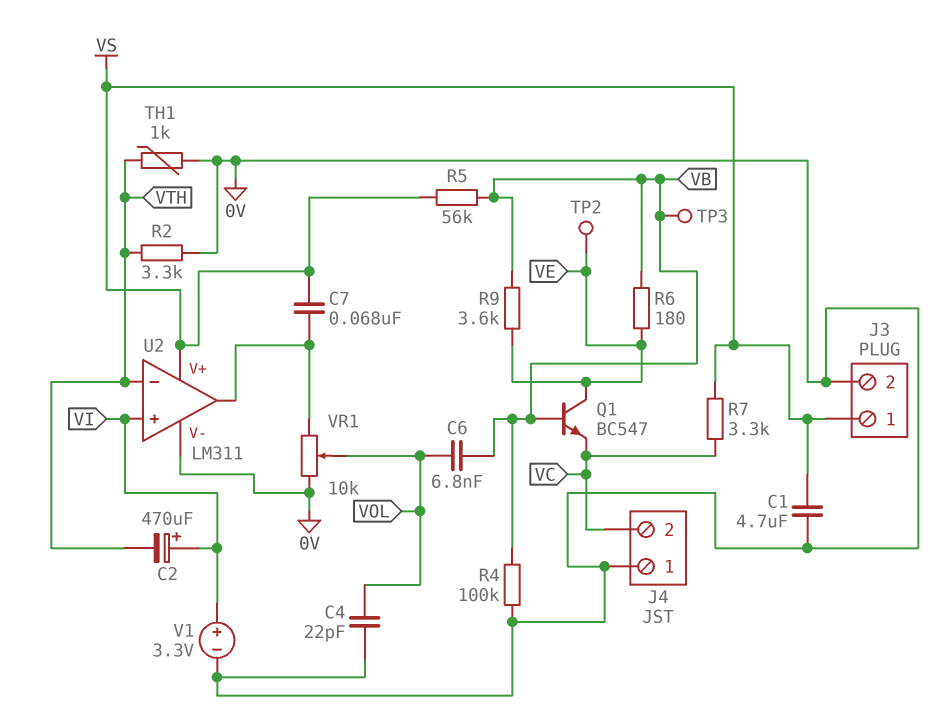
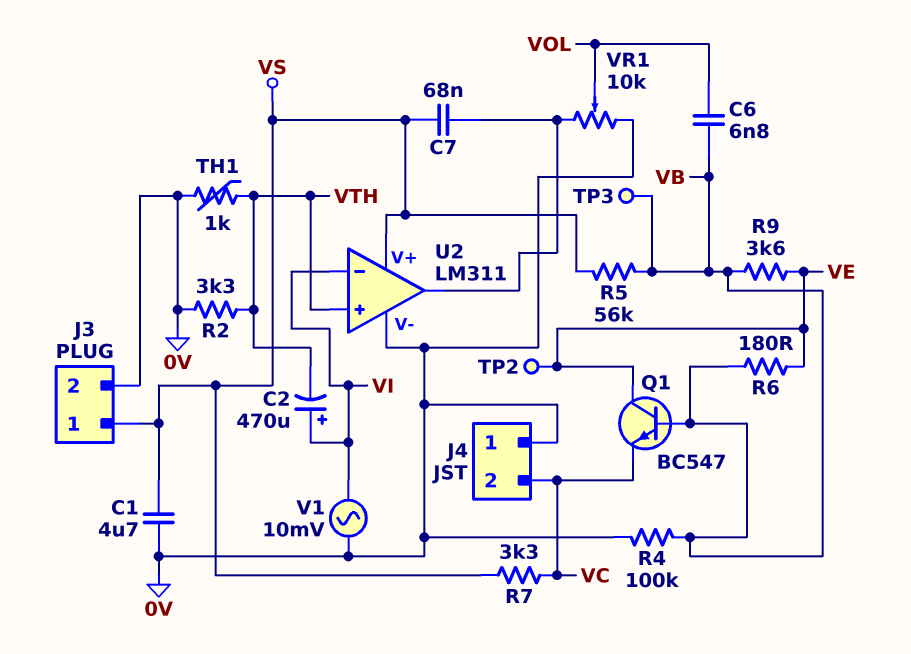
C4: 22pF (0V, VOL) -> none
U2 pin in+: VI -> VTH
U2 pin in-: VTH -> VI
V1: 3.3V (plus VI, minus 0V) -> AC 10mV (0V, VI)

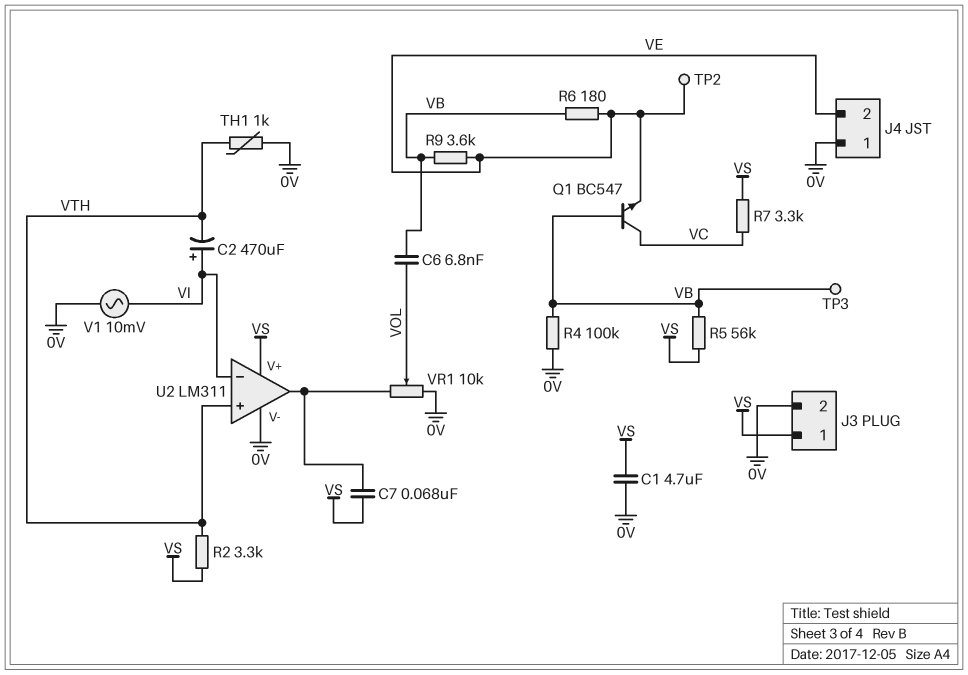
J4 pin 2: VC -> VE
Q1: NPN BC547 (B VB, C VE, E VC) -> NPN BC547 (B VB, C VC, E VE)
R2: 3.3k (0V, VTH) -> 3.3k (VS, VTH)

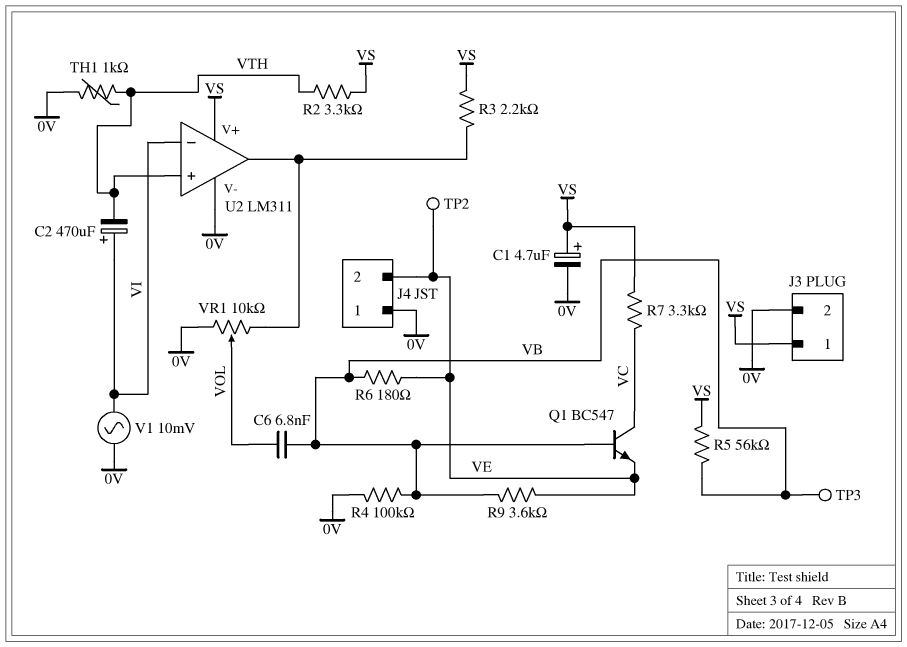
C1: 4.7uF (0V, VS) -> 4.7uF (plus VS, minus 0V)
C7: 68nF (U2/out, VS) -> none
R3: none -> 2.2k (U2/out, VS)

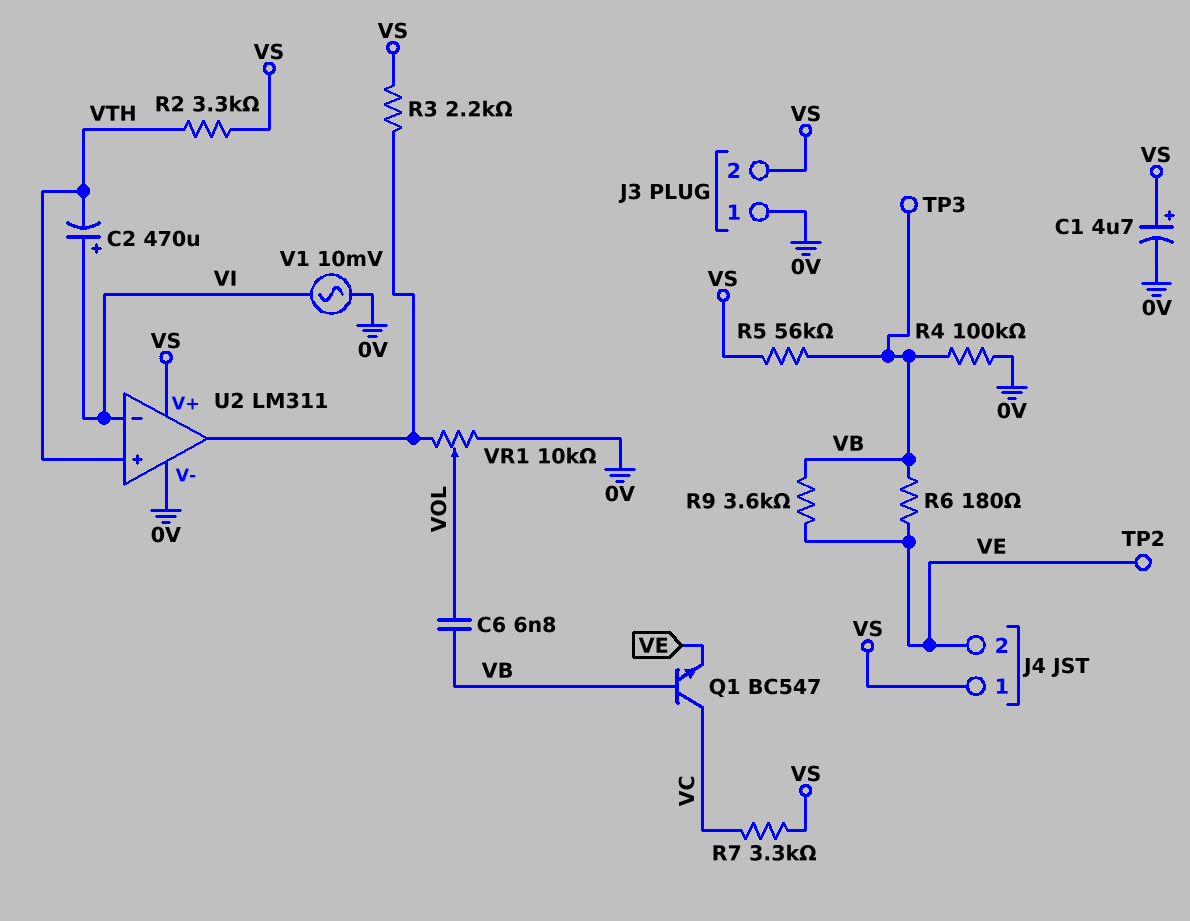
J3 pin 1: VS -> 0V
J3 pin 2: 0V -> VS
J4 pin 1: 0V -> VS
TH1: 1k (0V, VTH) -> none

